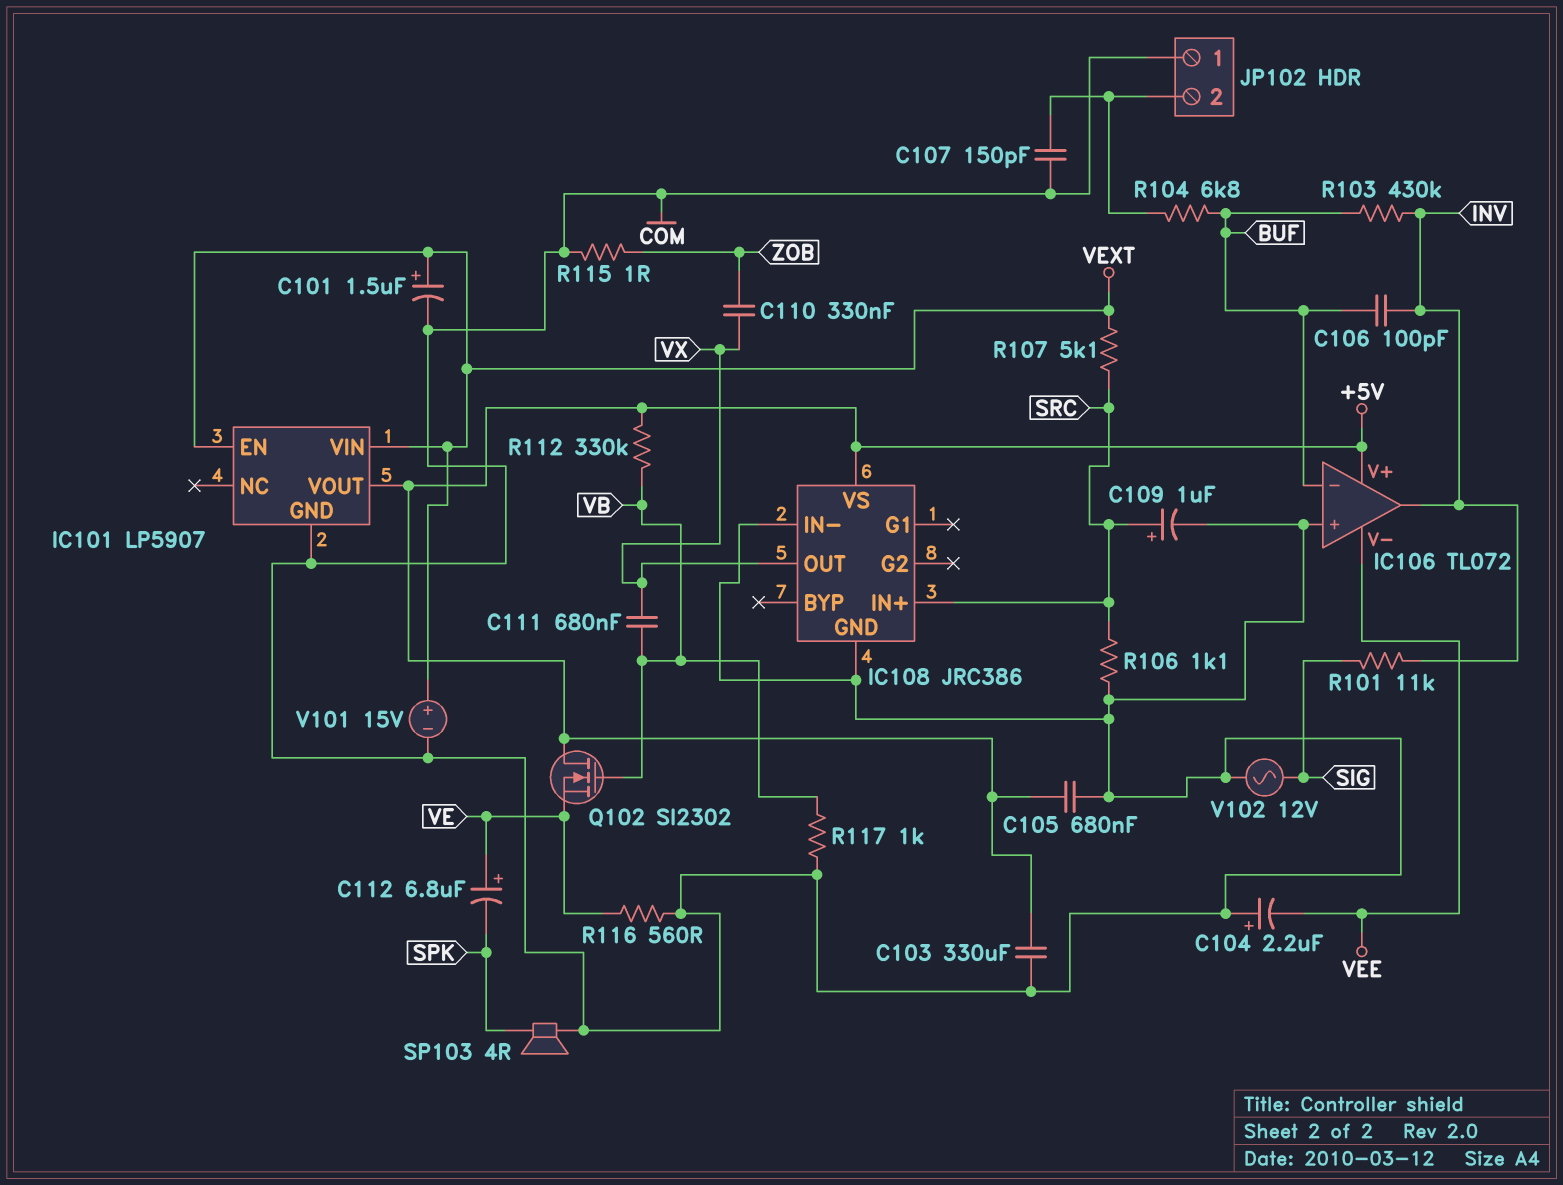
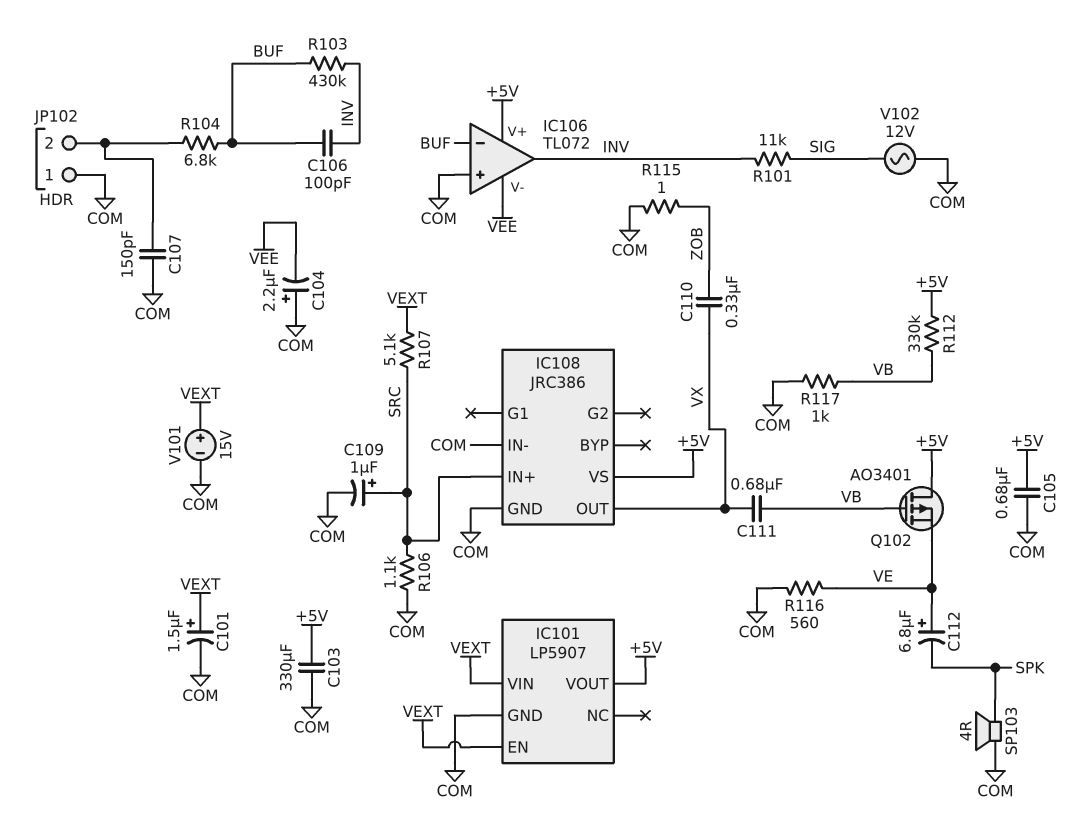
Q102: NMOS SI2302 (G VB, D +5V, S VE) -> PMOS AO3401 (G VB, D +5V, S VE)

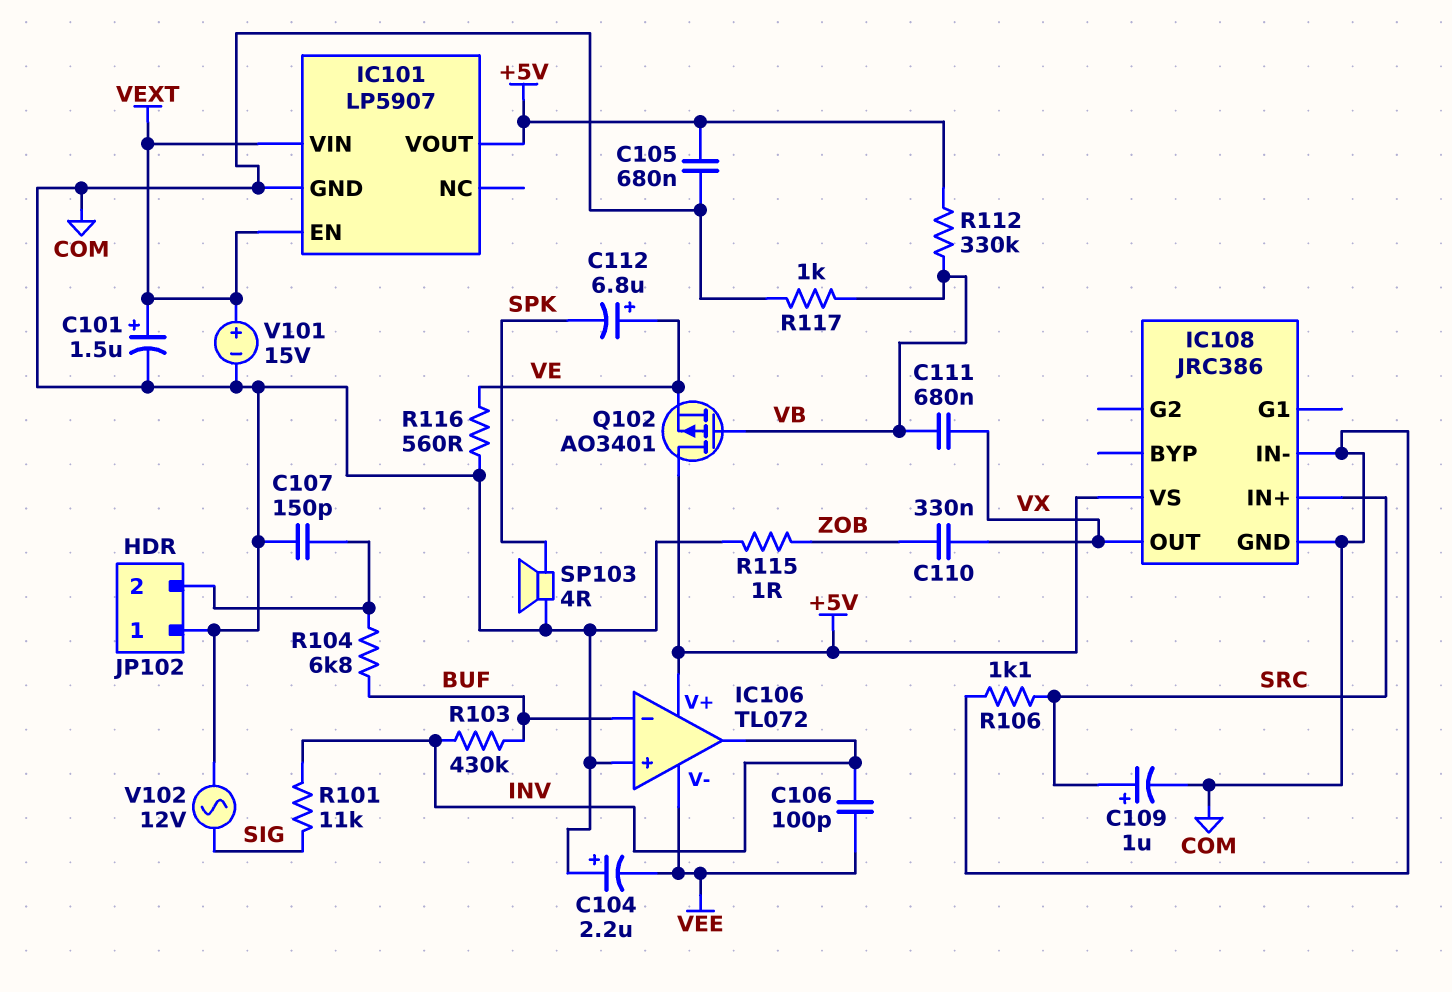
C103: 330uF (+5V, COM) -> none
C106: 100pF (BUF, INV) -> 100pF (INV, VEE)
R107: 5.1k (SRC, VEXT) -> none

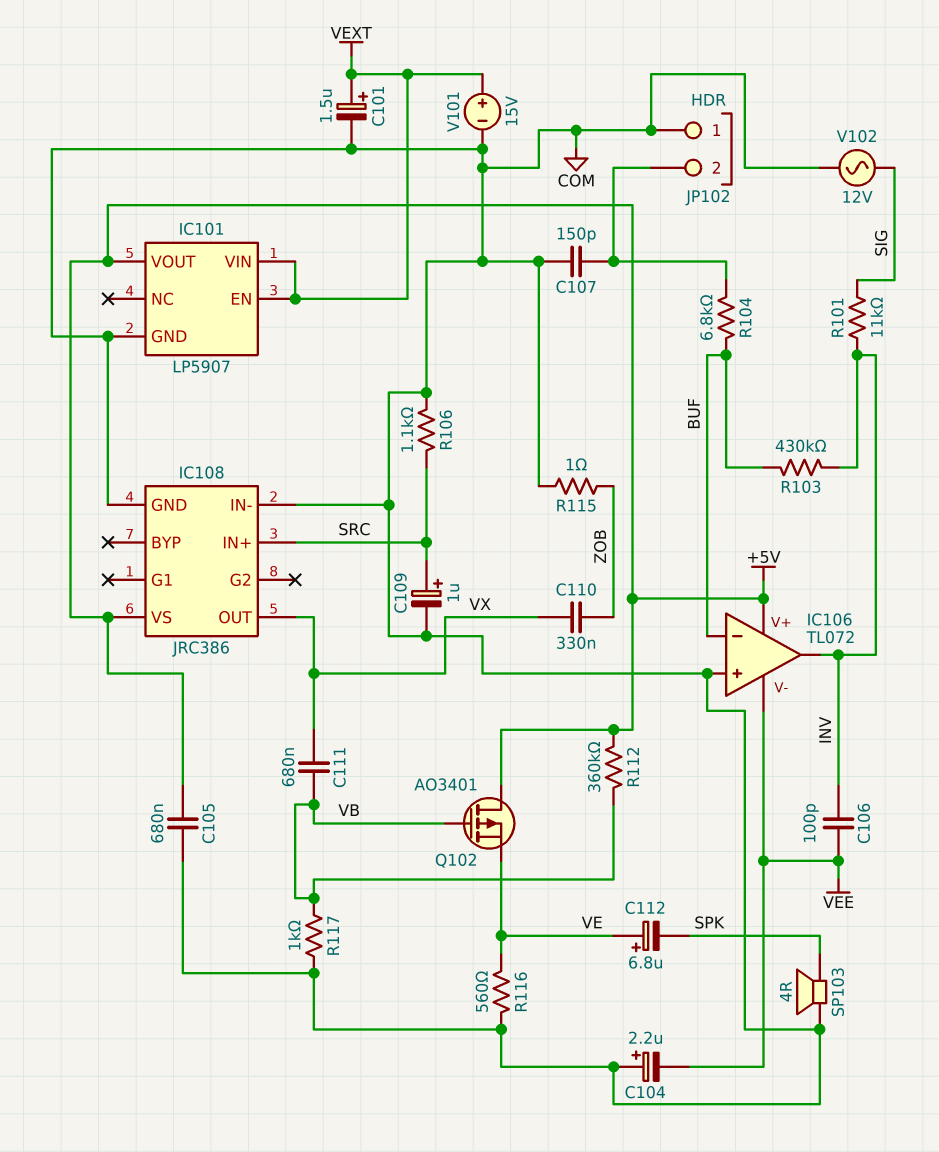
R112: 330k (+5V, VB) -> 360k (+5V, VB)

